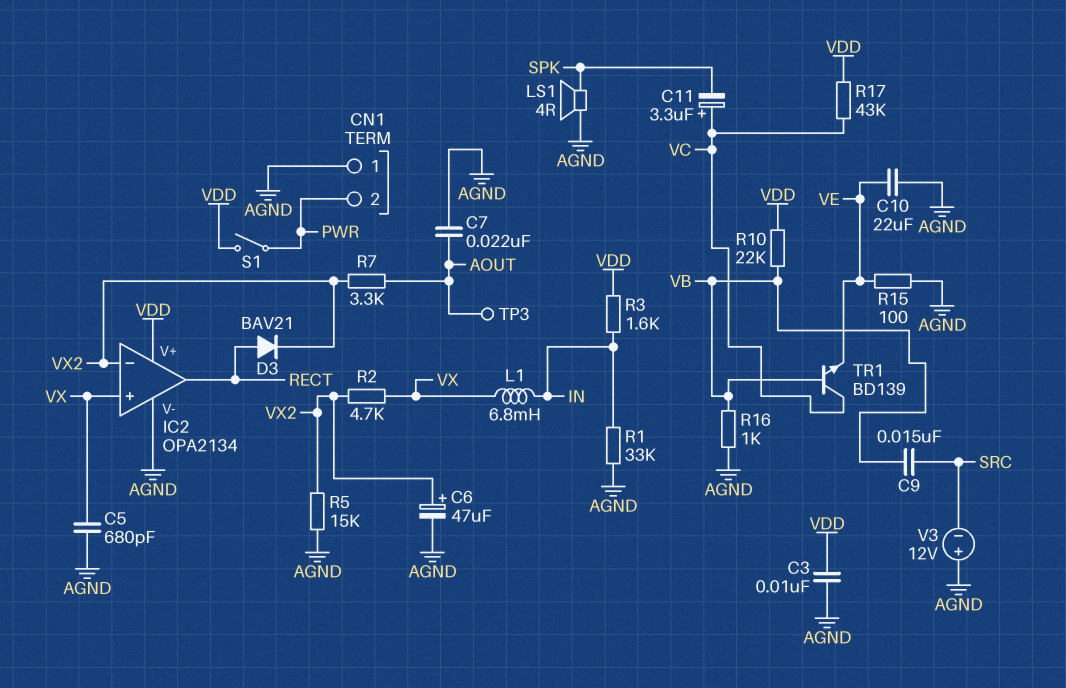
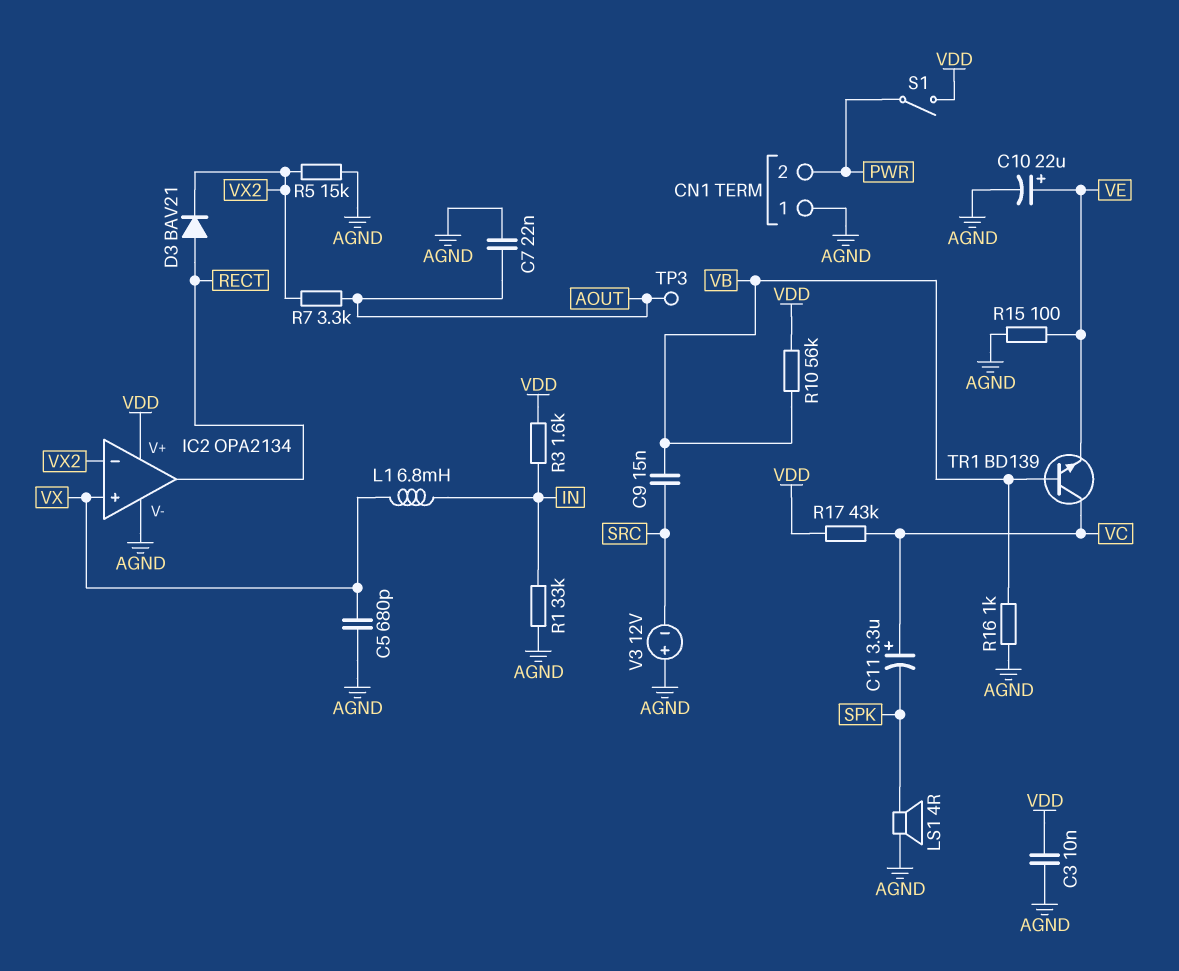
C6: 47uF (plus VX2, minus AGND) -> none
C10: 22uF (AGND, VE) -> 22uF (plus VE, minus AGND)
R2: 4.7k (VX, VX2) -> none
R10: 22k (VB, VDD) -> 56k (VB, VDD)

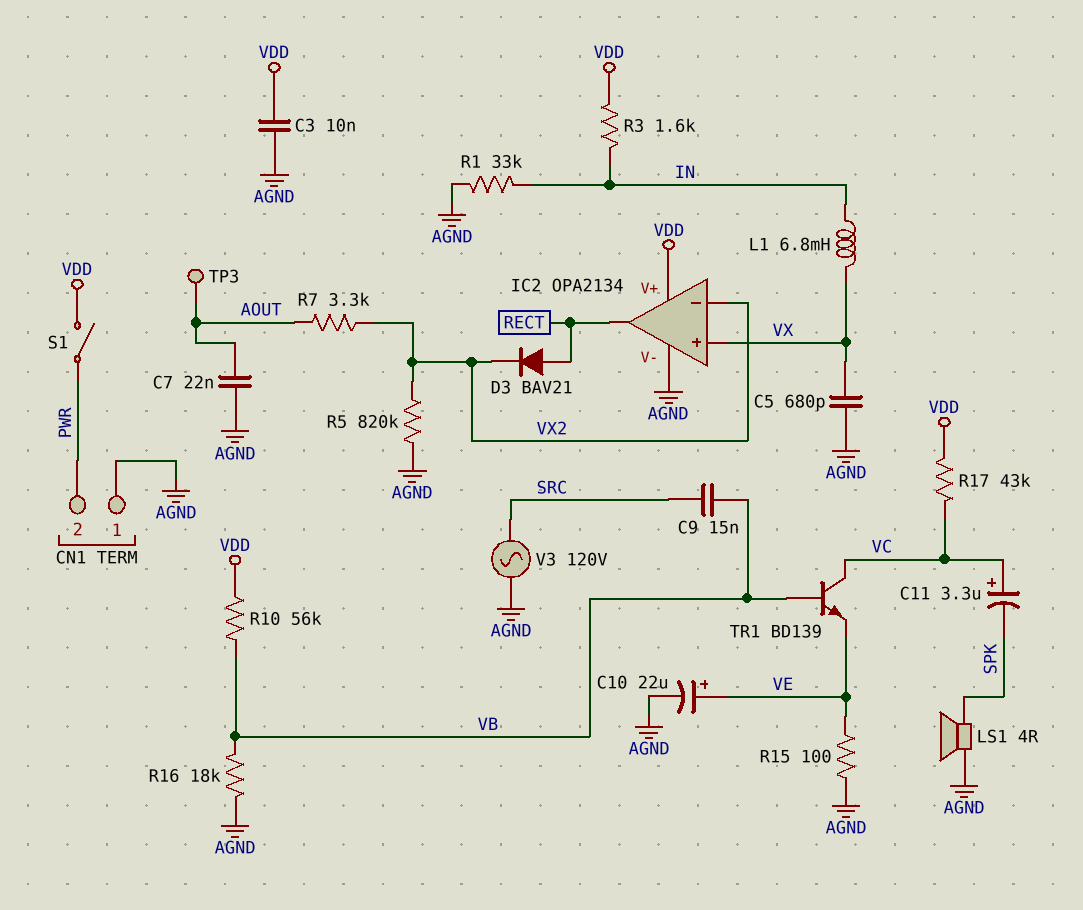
R5: 15k (AGND, VX2) -> 820k (AGND, VX2)
R16: 1k (AGND, VB) -> 18k (AGND, VB)
V3: 12V (plus AGND, minus SRC) -> AC 120V (AGND, SRC)

